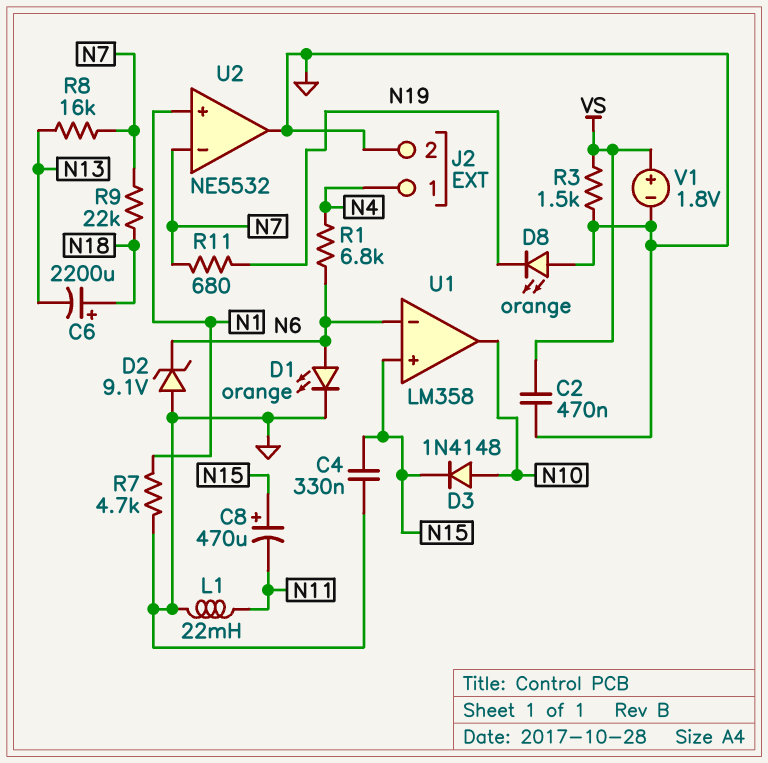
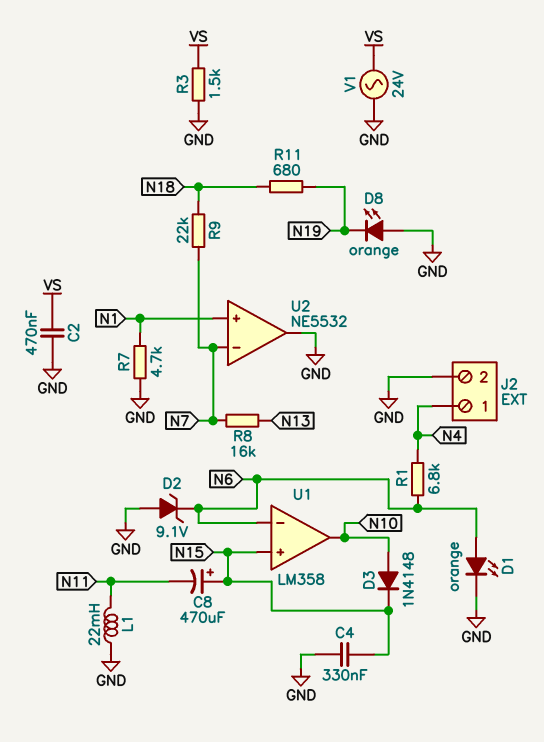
C6: 2200uF (plus N18, minus N13) -> none
R11: 680 (N7, N19) -> 680 (N18, N19)
V1: 1.8V (plus VS, minus GND) -> AC 24V (GND, VS)

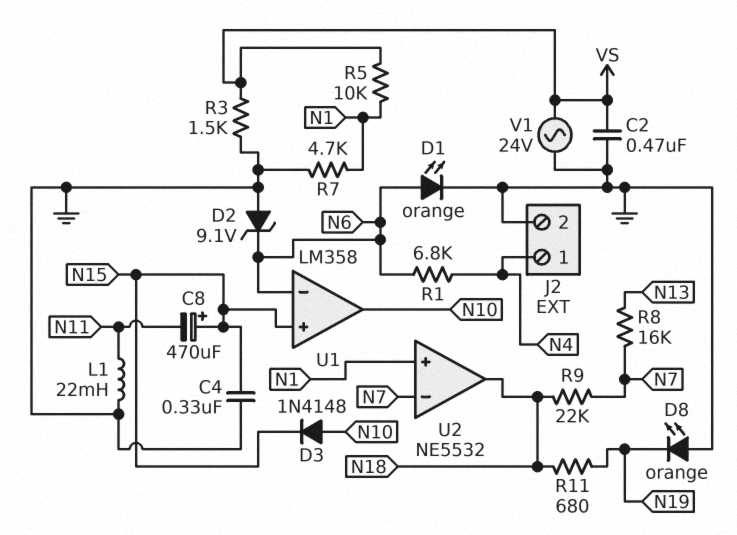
R5: none -> 10k (N1, VS)
U2 pin out: GND -> N18

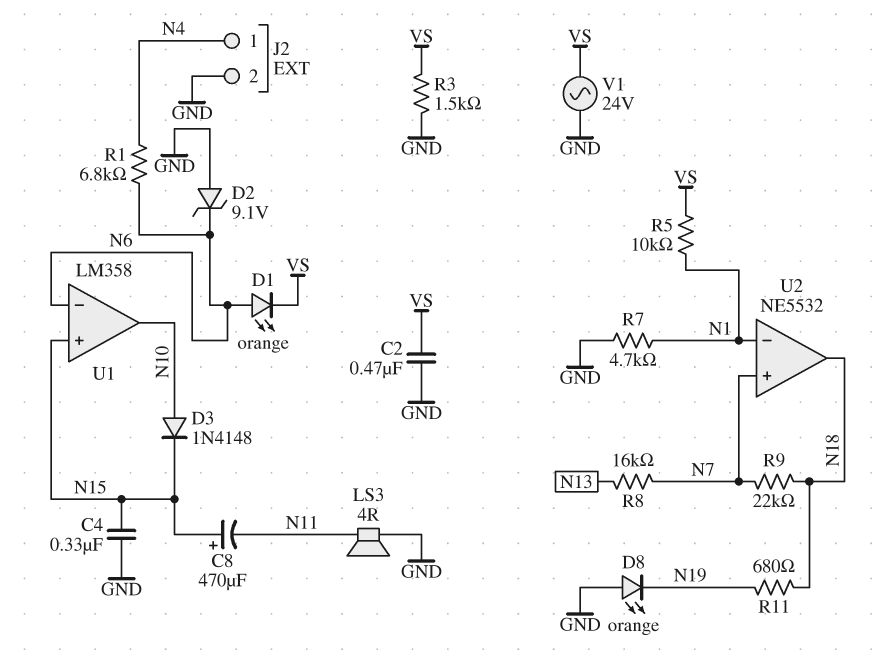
D1: LED orange (A N6, K GND) -> LED orange (A N6, K VS)
L1: 22mH (GND, N11) -> none
LS3: none -> speaker 4R (GND, N11)
U2 pin in+: N1 -> N7
U2 pin in-: N7 -> N1

